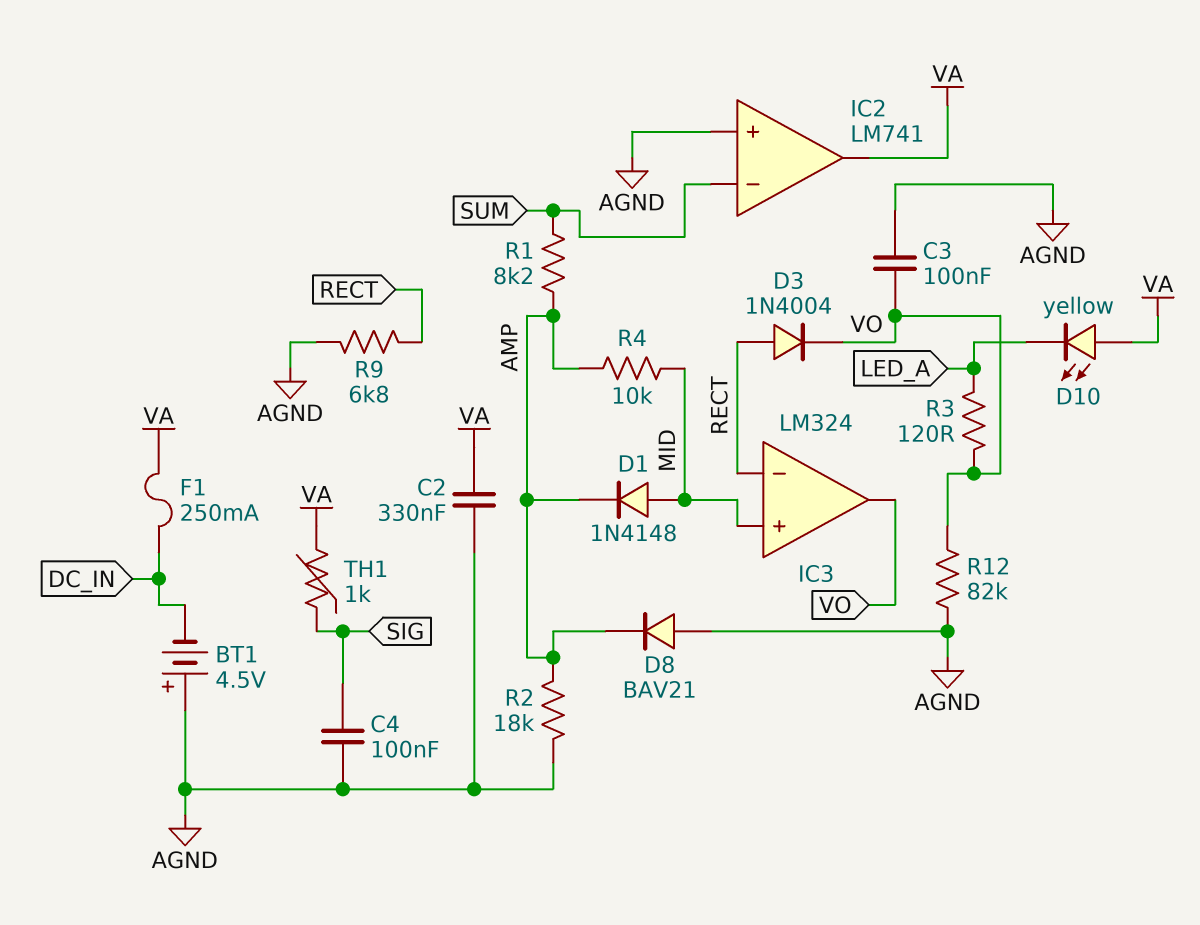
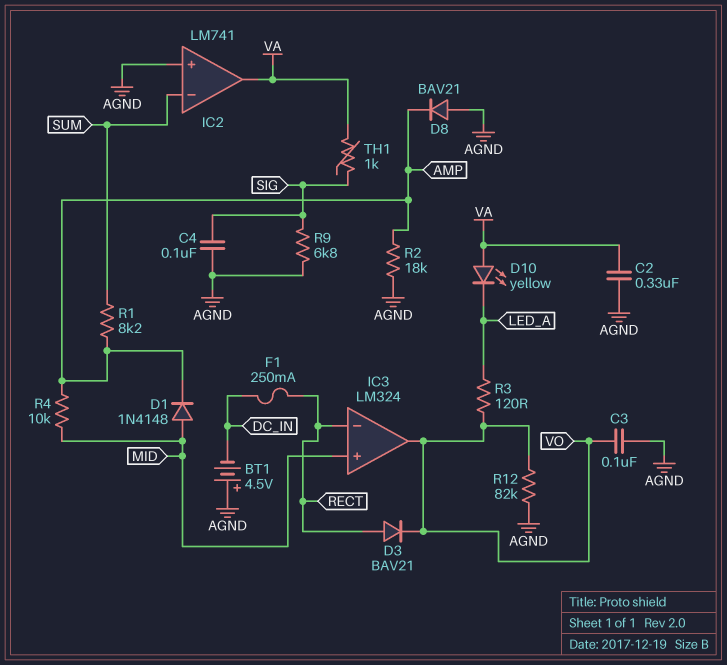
D3: diode 1N4004 (A RECT, K VO) -> diode BAV21 (A RECT, K VO)
F1: 250mA (DC_IN, VA) -> 250mA (DC_IN, RECT)
R9: 6.8k (AGND, RECT) -> 6.8k (AGND, SIG)

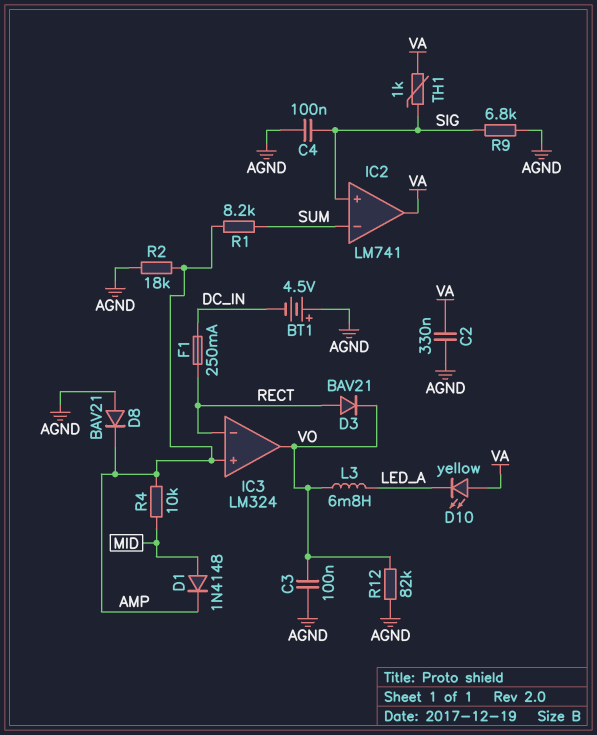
IC2 pin in+: AGND -> SIG
IC3 pin in+: MID -> AMP
L3: none -> 6.8mH (LED_A, VO)
R3: 120 (LED_A, VO) -> none

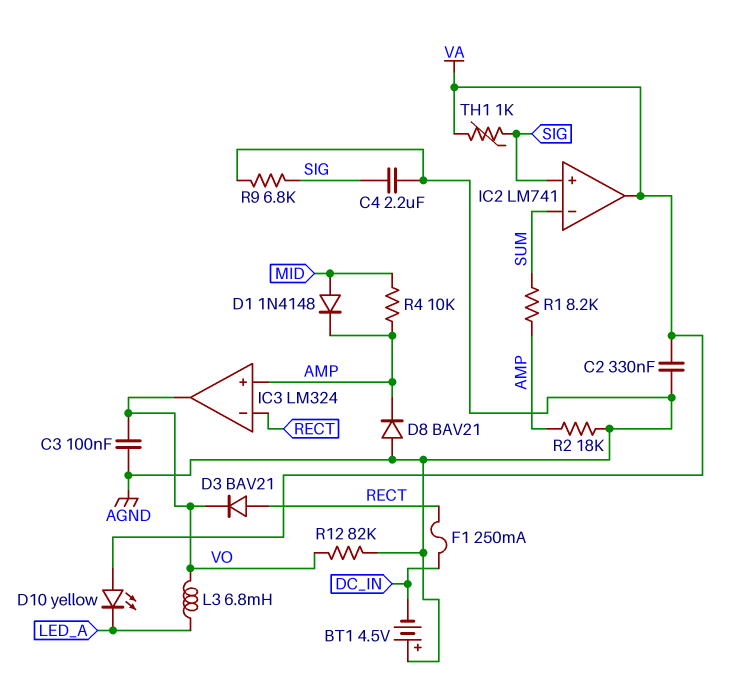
C4: 100nF (AGND, SIG) -> 2.2uF (AGND, SIG)

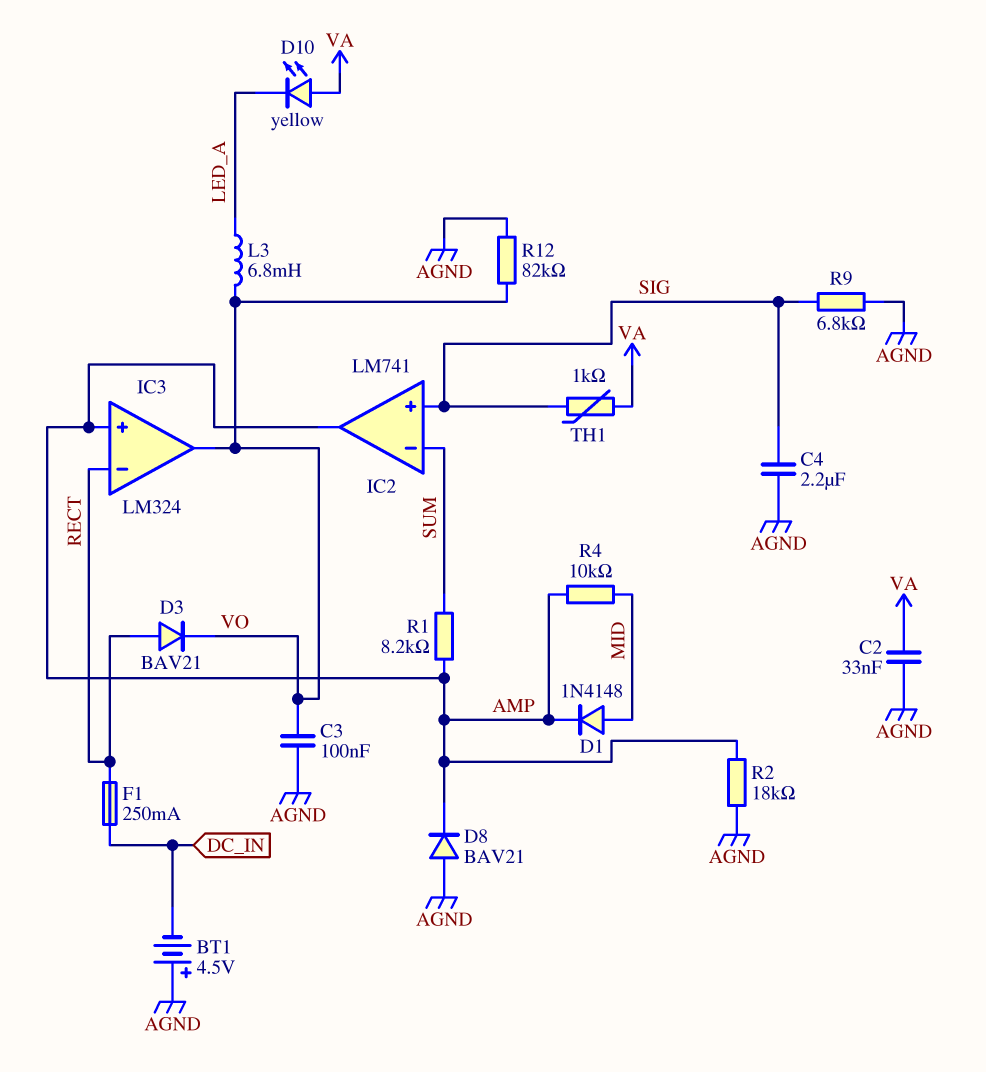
C2: 330nF (AGND, VA) -> 33nF (AGND, VA)
IC2 pin out: VA -> AMP

